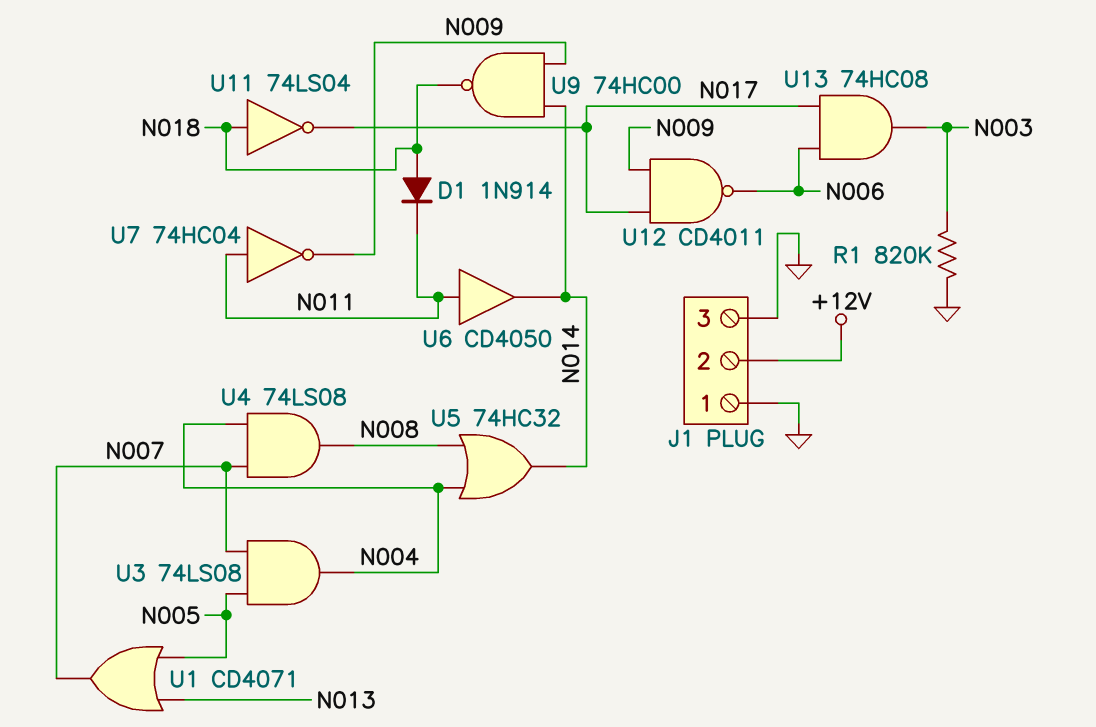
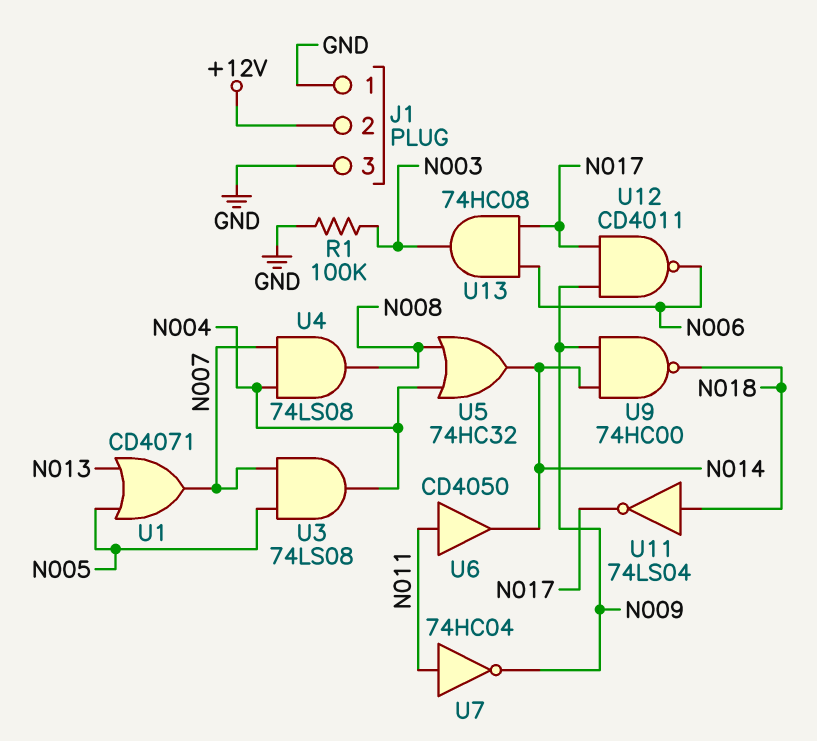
D1: diode 1N914 (A N018, K N011) -> none
R1: 820k (GND, N003) -> 100k (GND, N003)

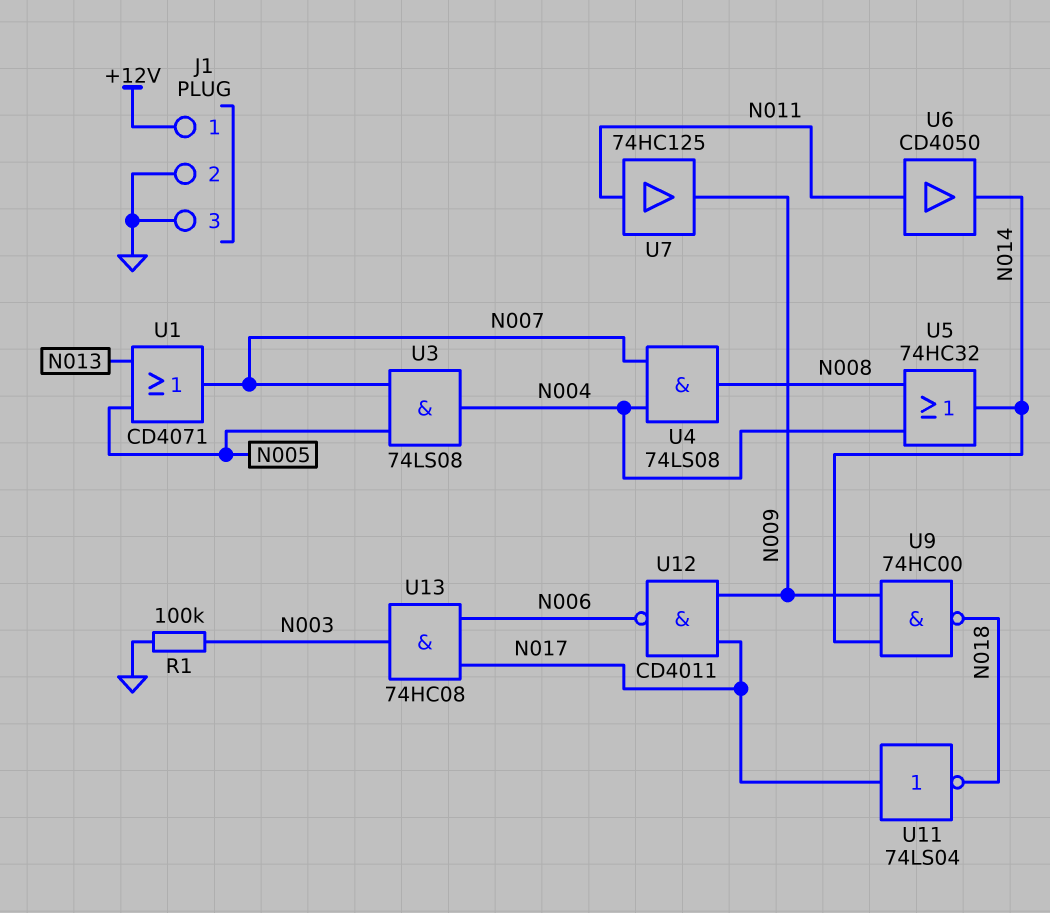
J1 pin 1: GND -> +12V
J1 pin 2: +12V -> GND
U7: NOT 74HC04 (in N011, out N009) -> buffer 74HC125 (in N011, out N009)
U11: NOT 74LS04 (in N018, out N017) -> NOT 74LS04 (in N017, out N018)

